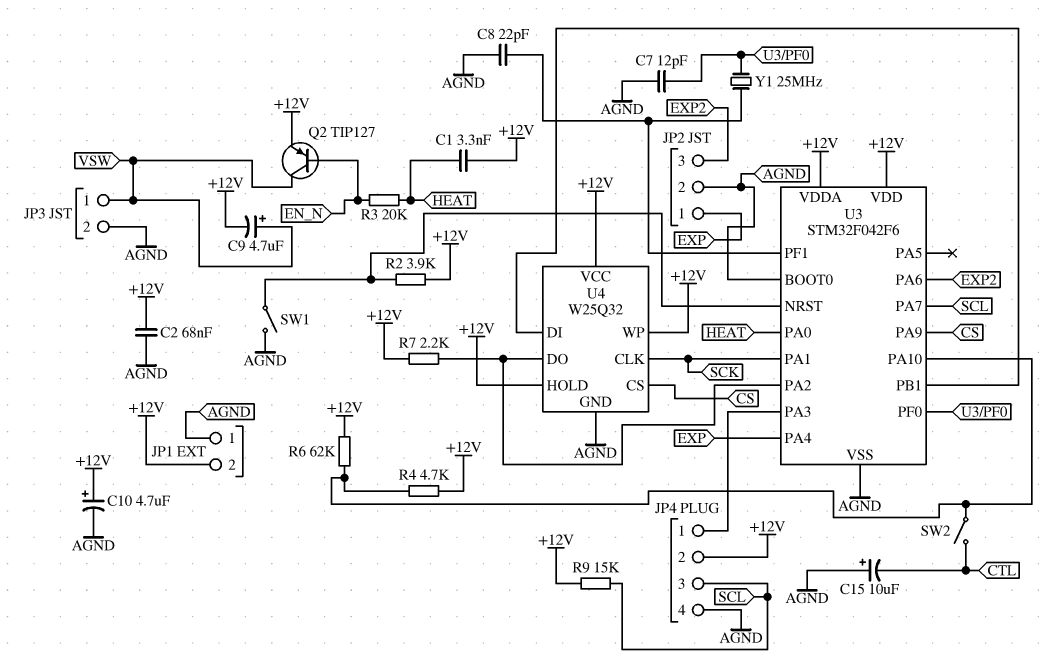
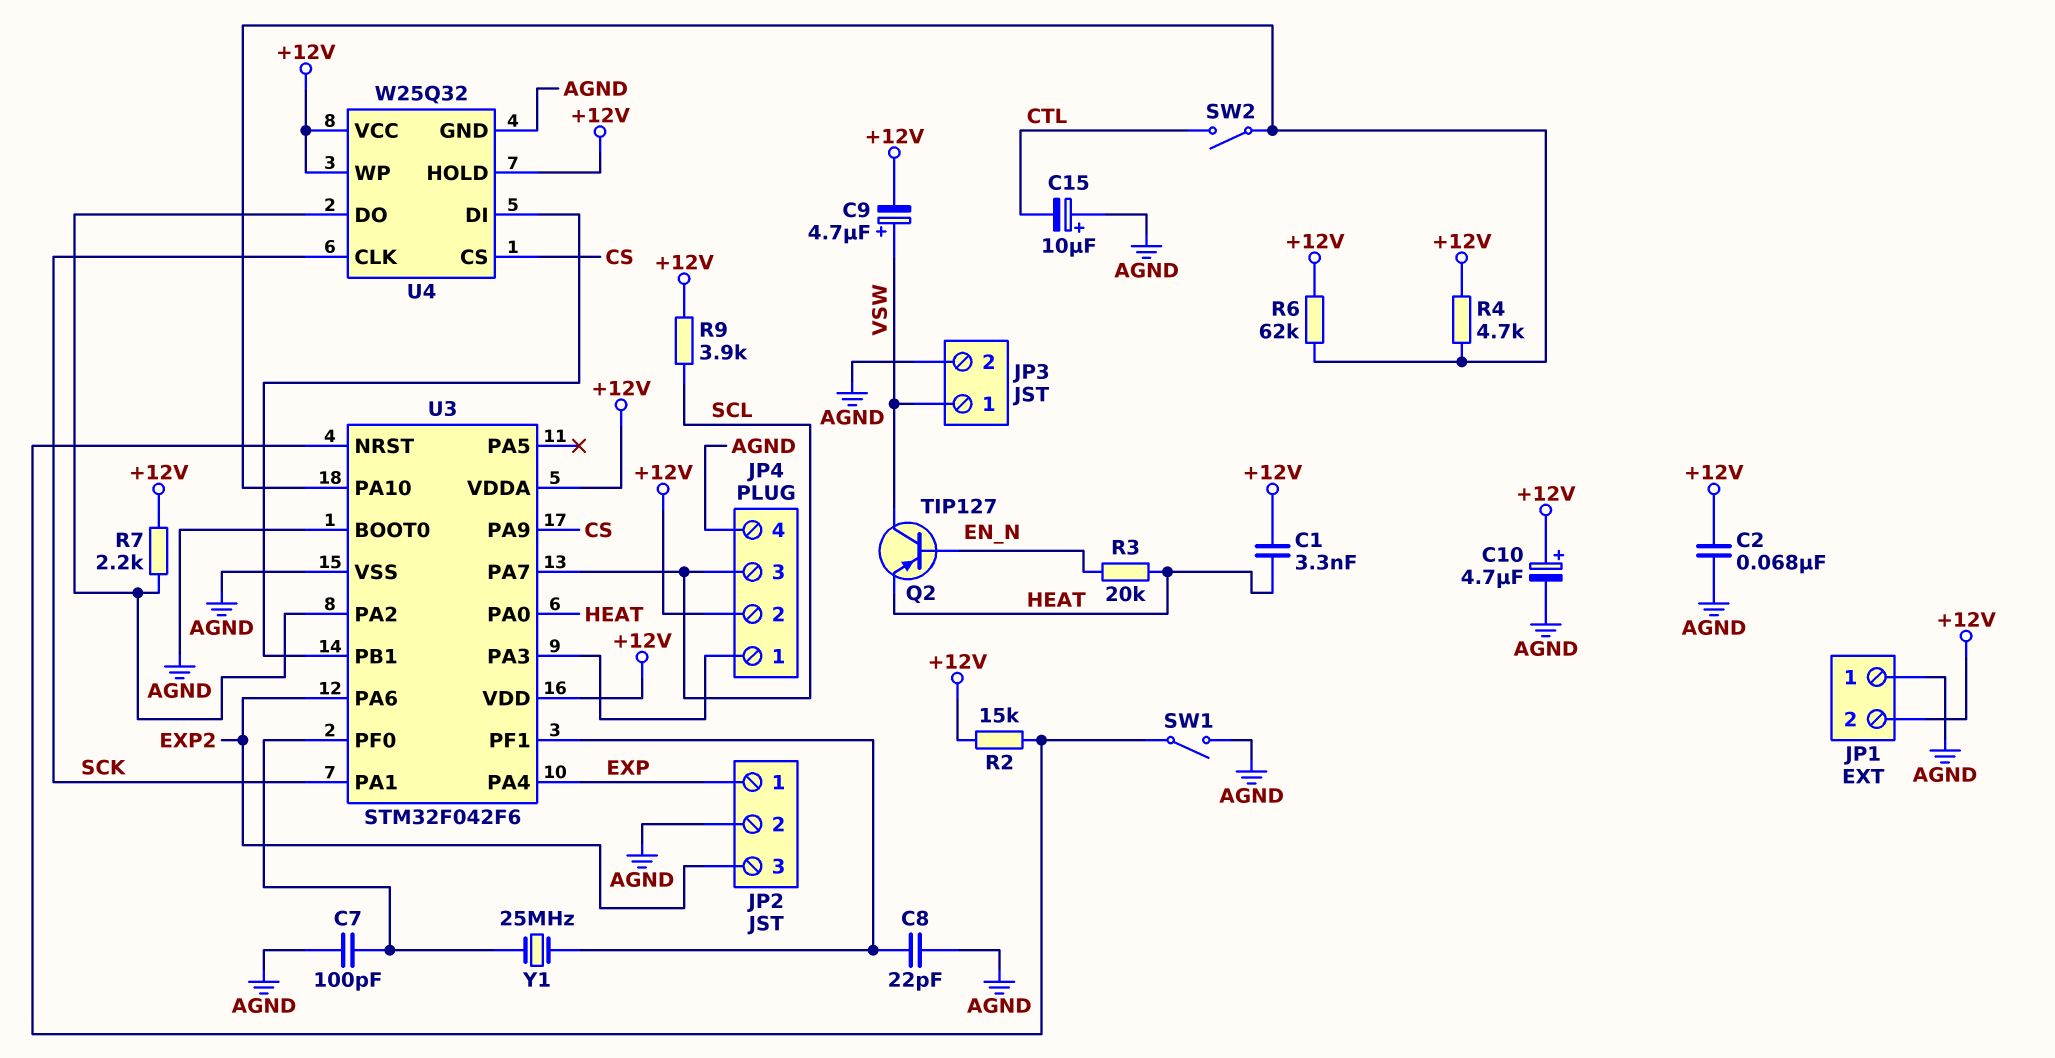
C7: 12pF (AGND, U3/PF0) -> 100pF (AGND, U3/PF0)
Q2: PNP TIP127 (B EN_N, C VSW, E +12V) -> PNP TIP127 (B EN_N, C VSW, E HEAT)
R2: 3.9k (+12V, U3/NRST) -> 15k (+12V, U3/NRST)
R9: 15k (+12V, SCL) -> 3.9k (+12V, SCL)

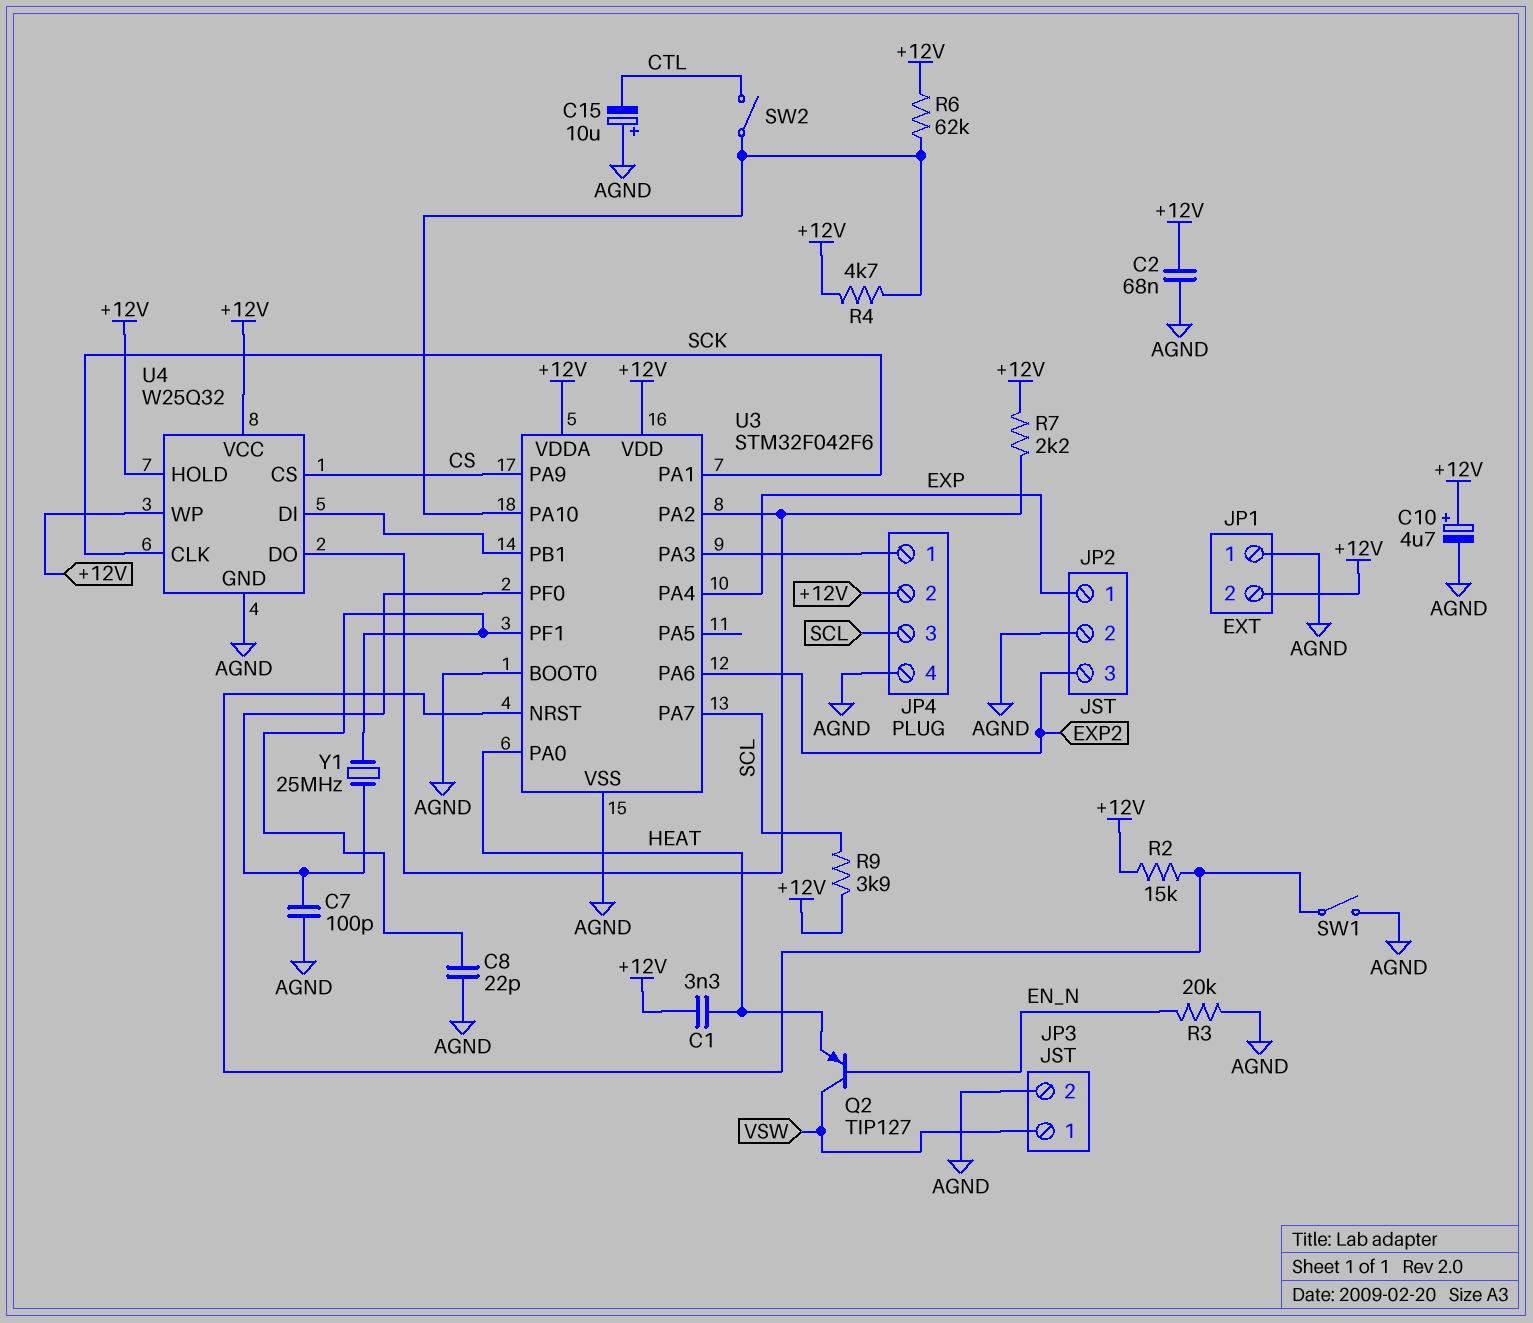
C9: 4.7uF (plus VSW, minus +12V) -> none
R3: 20k (EN_N, HEAT) -> 20k (AGND, EN_N)

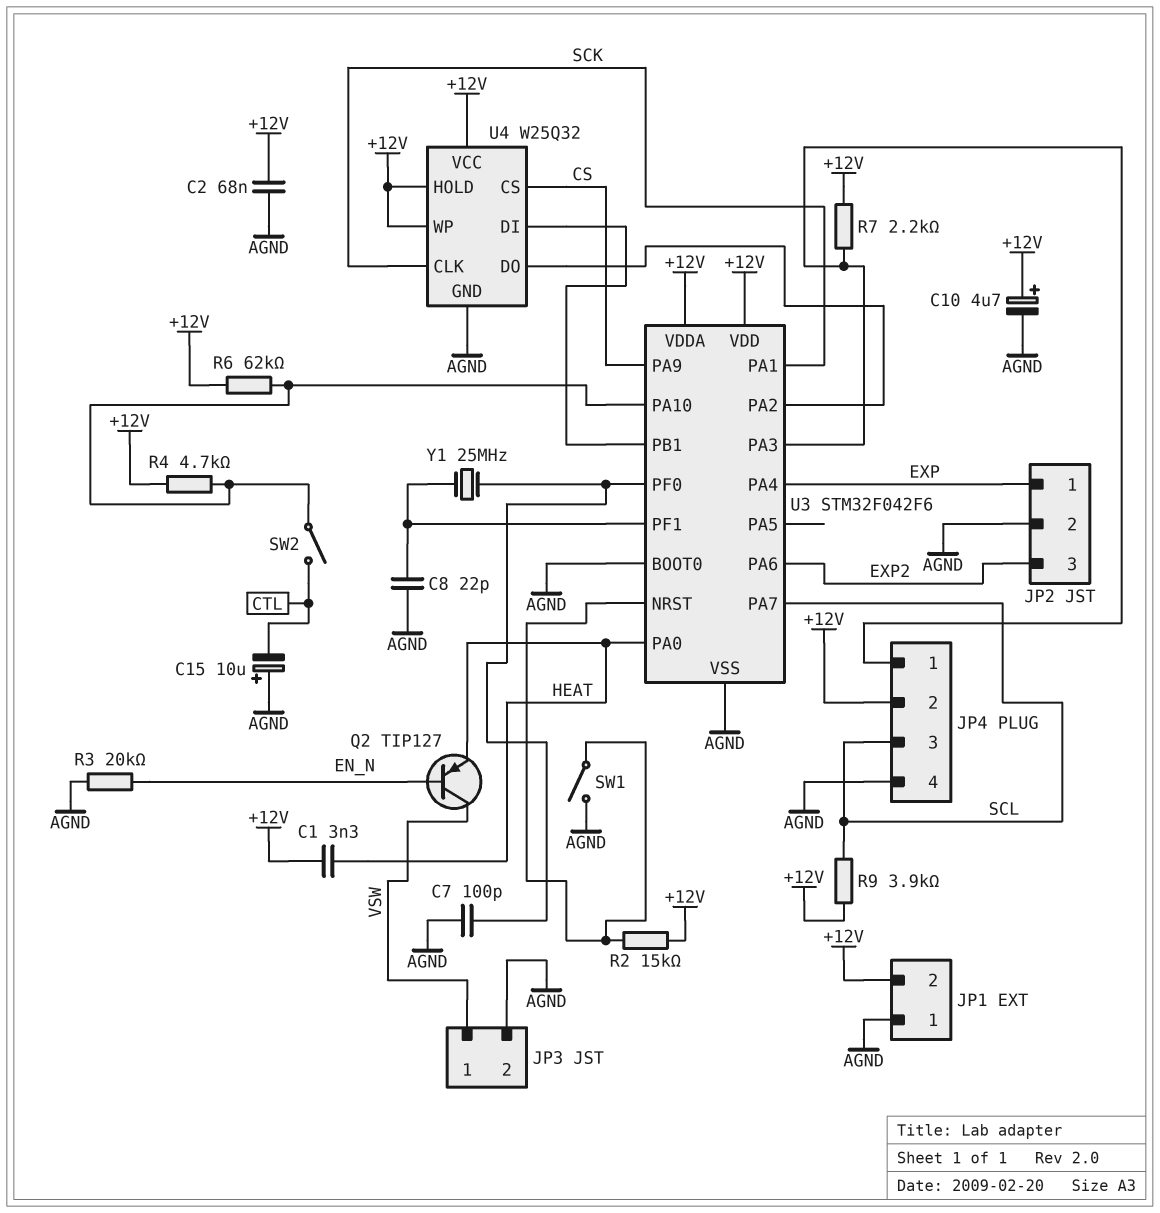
R7: 2.2k (+12V, U3/PA2) -> 2.2k (+12V, JP4/1)

